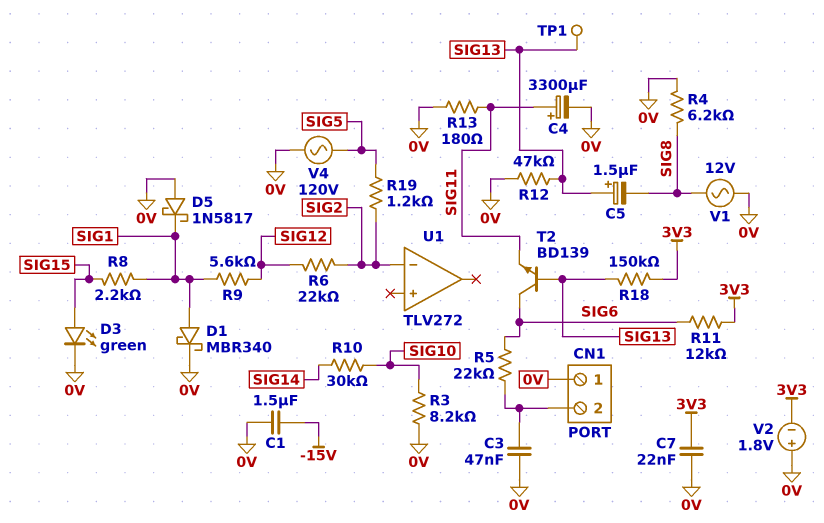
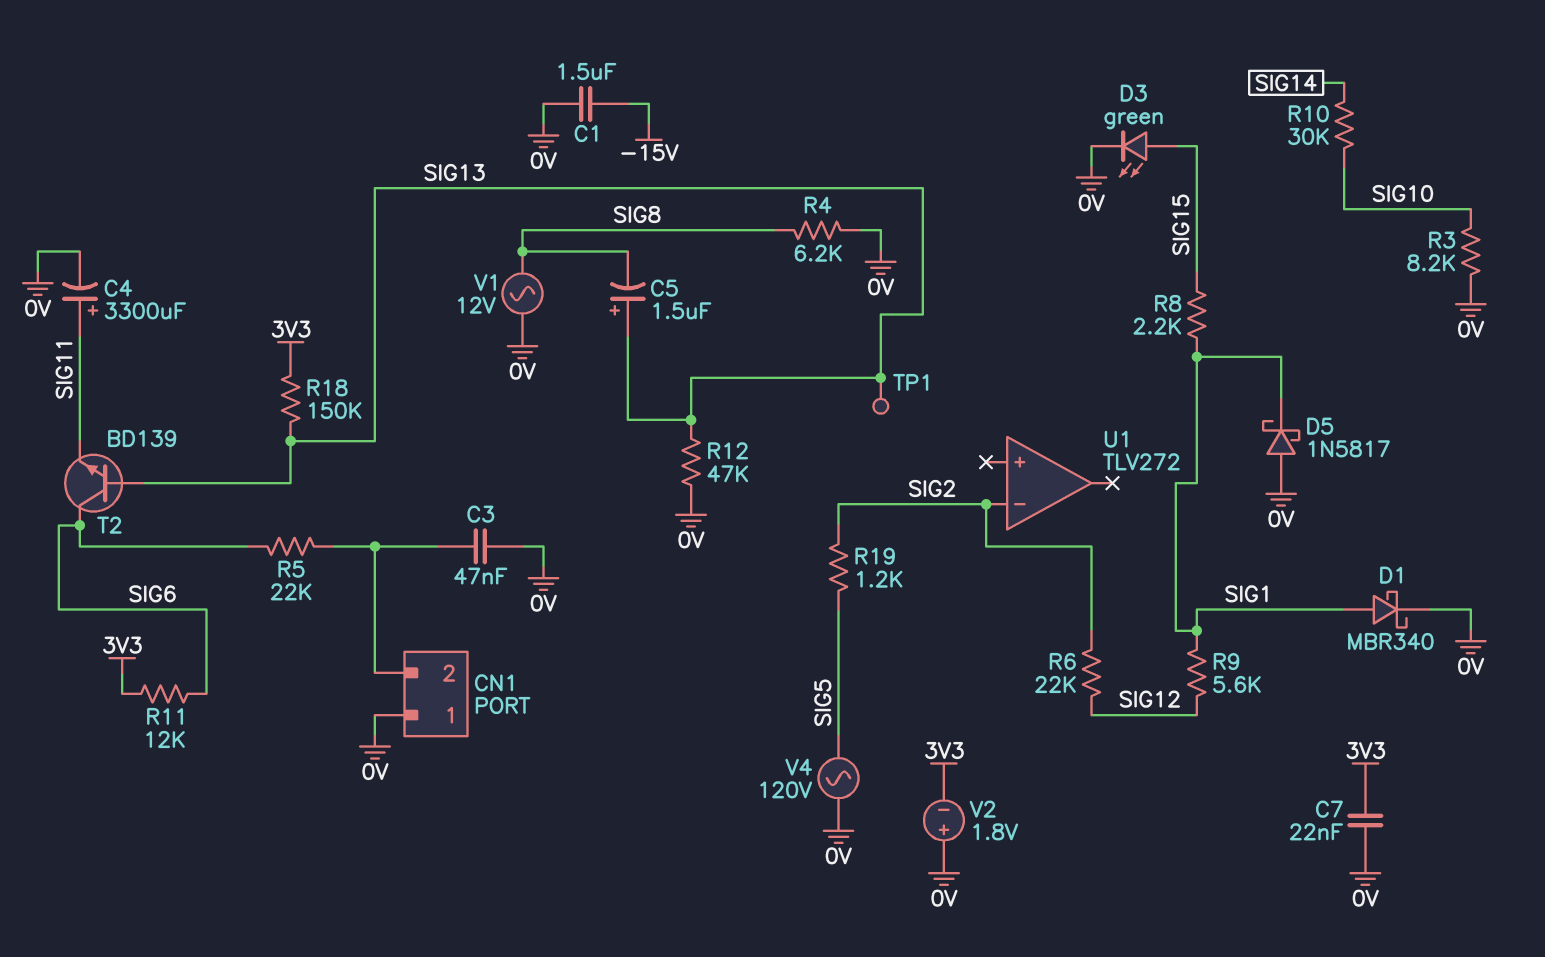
R13: 180 (0V, SIG11) -> none

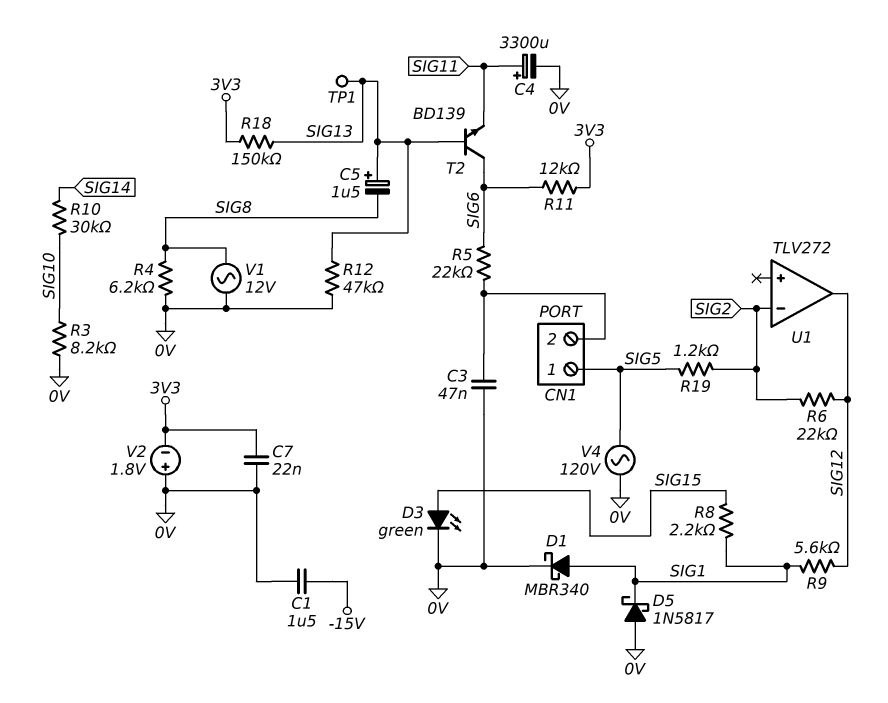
CN1 pin 1: 0V -> SIG5
U1 pin out: none -> SIG12

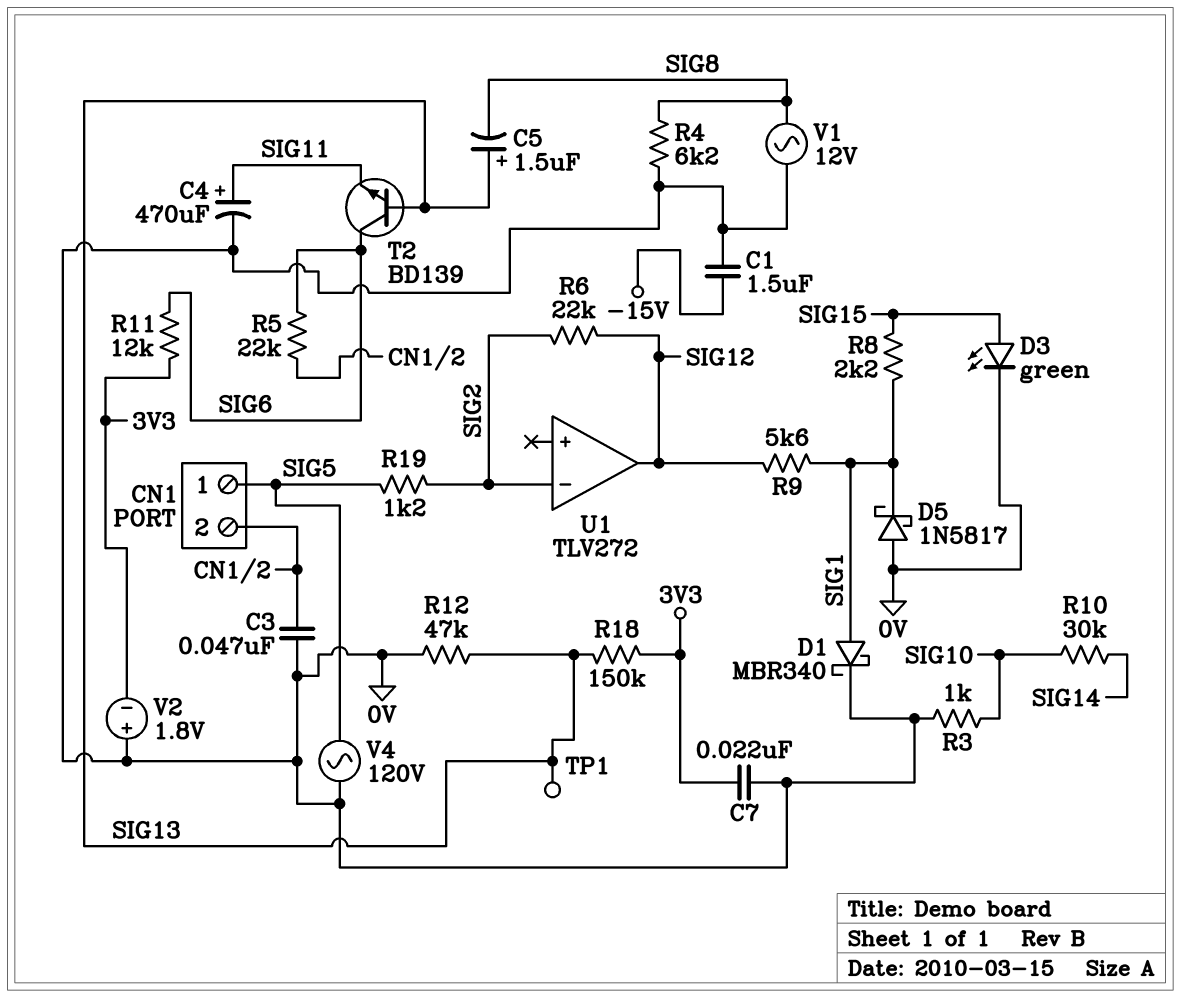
C4: 3300uF (plus SIG11, minus 0V) -> 470uF (plus SIG11, minus 0V)
R3: 8.2k (0V, SIG10) -> 1k (0V, SIG10)

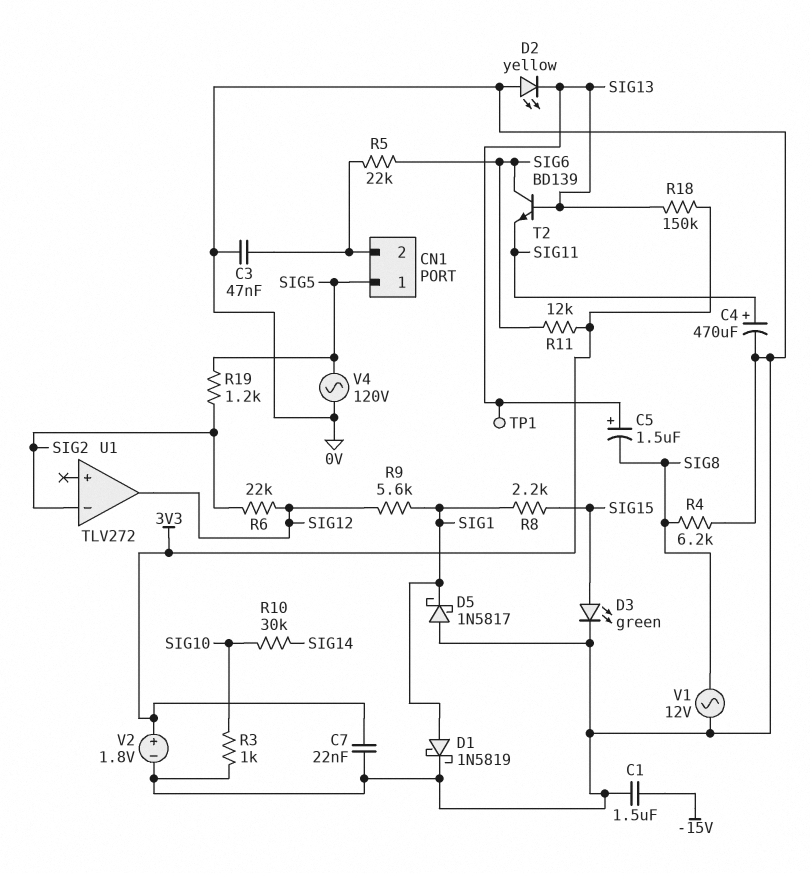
D1: schottky MBR340 (A SIG1, K 0V) -> schottky 1N5819 (A SIG1, K 0V)
D2: none -> LED yellow (A 0V, K SIG13)
R12: 47k (0V, SIG13) -> none
V2: 1.8V (plus 0V, minus 3V3) -> 1.8V (plus 3V3, minus 0V)

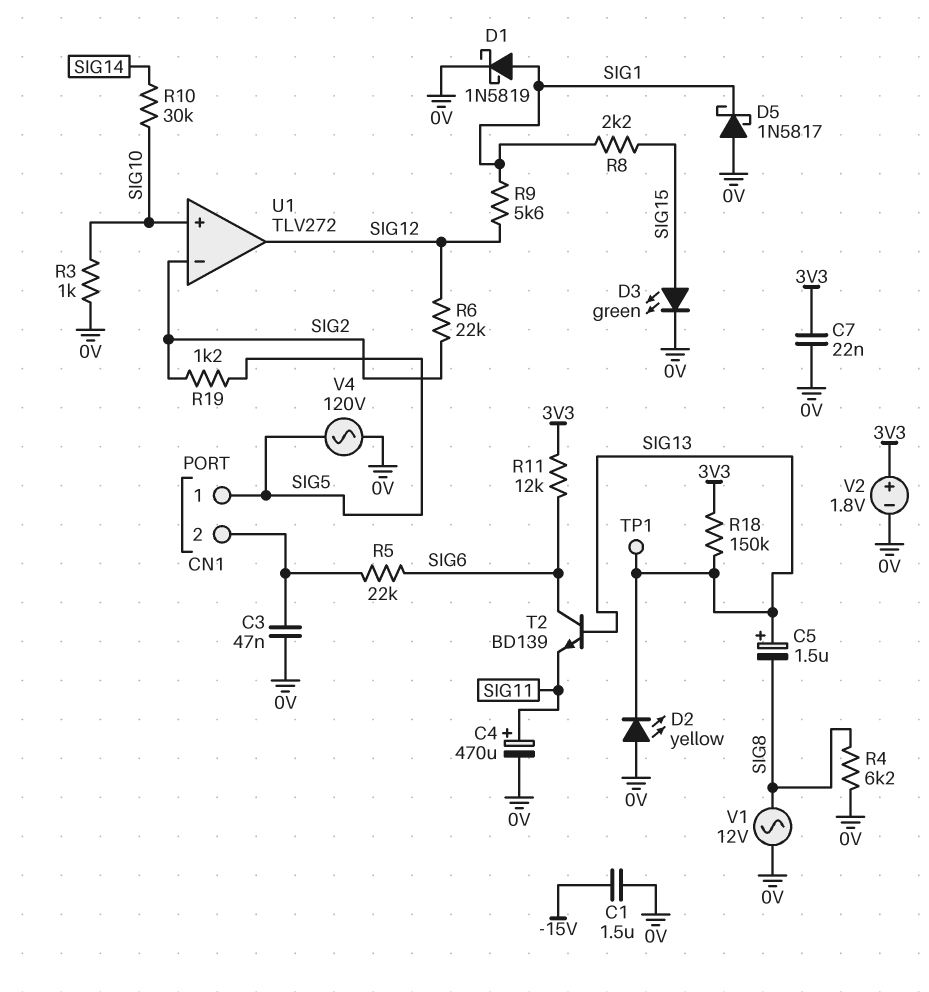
U1 pin in+: none -> SIG10

